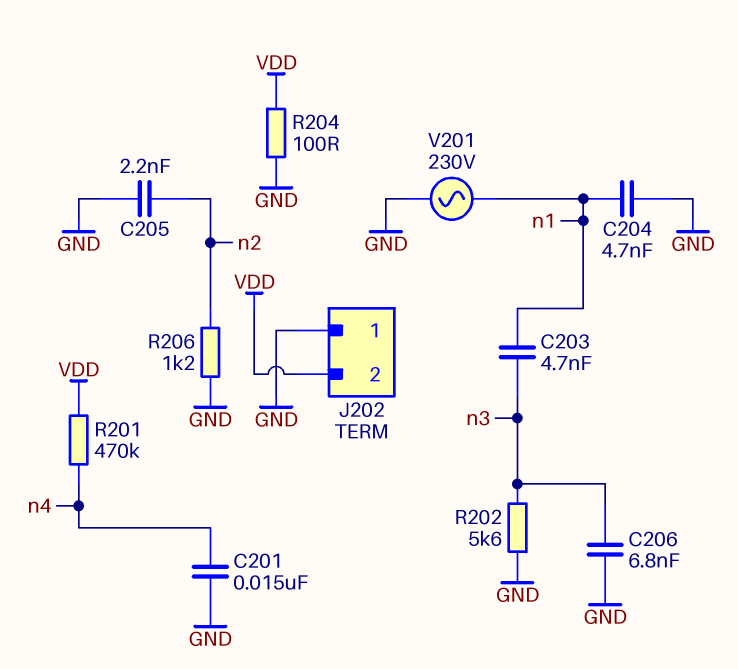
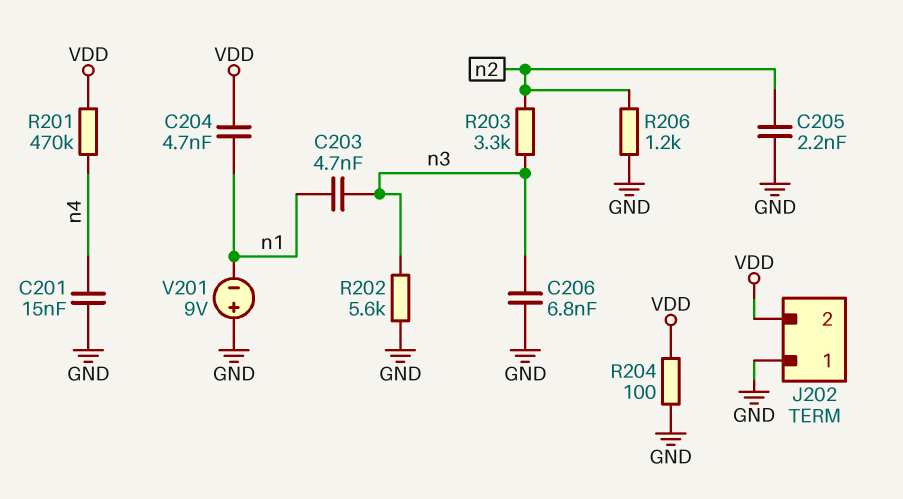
C204: 4.7nF (GND, n1) -> 4.7nF (VDD, n1)
R203: none -> 3.3k (n2, n3)
V201: AC 230V (GND, n1) -> 9V (plus GND, minus n1)

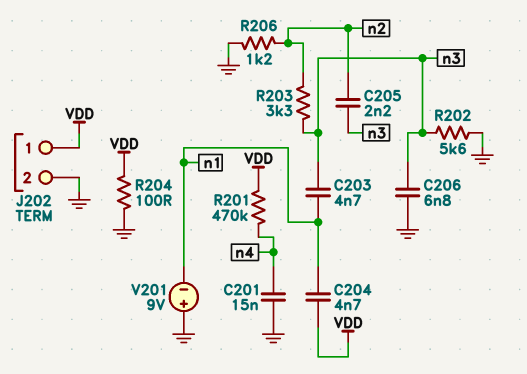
C205: 2.2nF (GND, n2) -> 2.2nF (n2, n3)
J202 pin 1: GND -> VDD
J202 pin 2: VDD -> GND

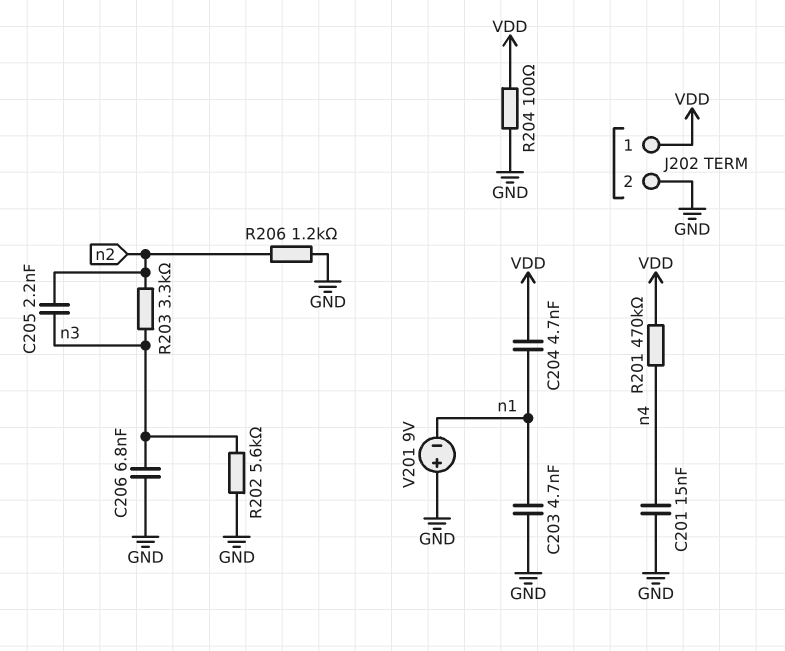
C203: 4.7nF (n1, n3) -> 4.7nF (GND, n1)

